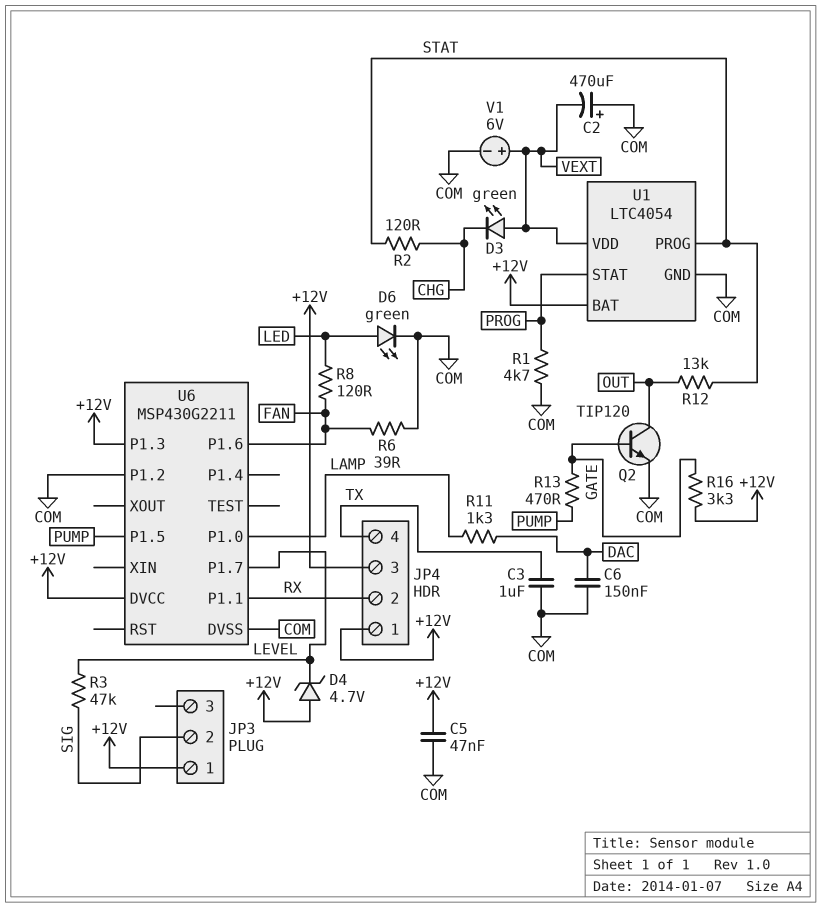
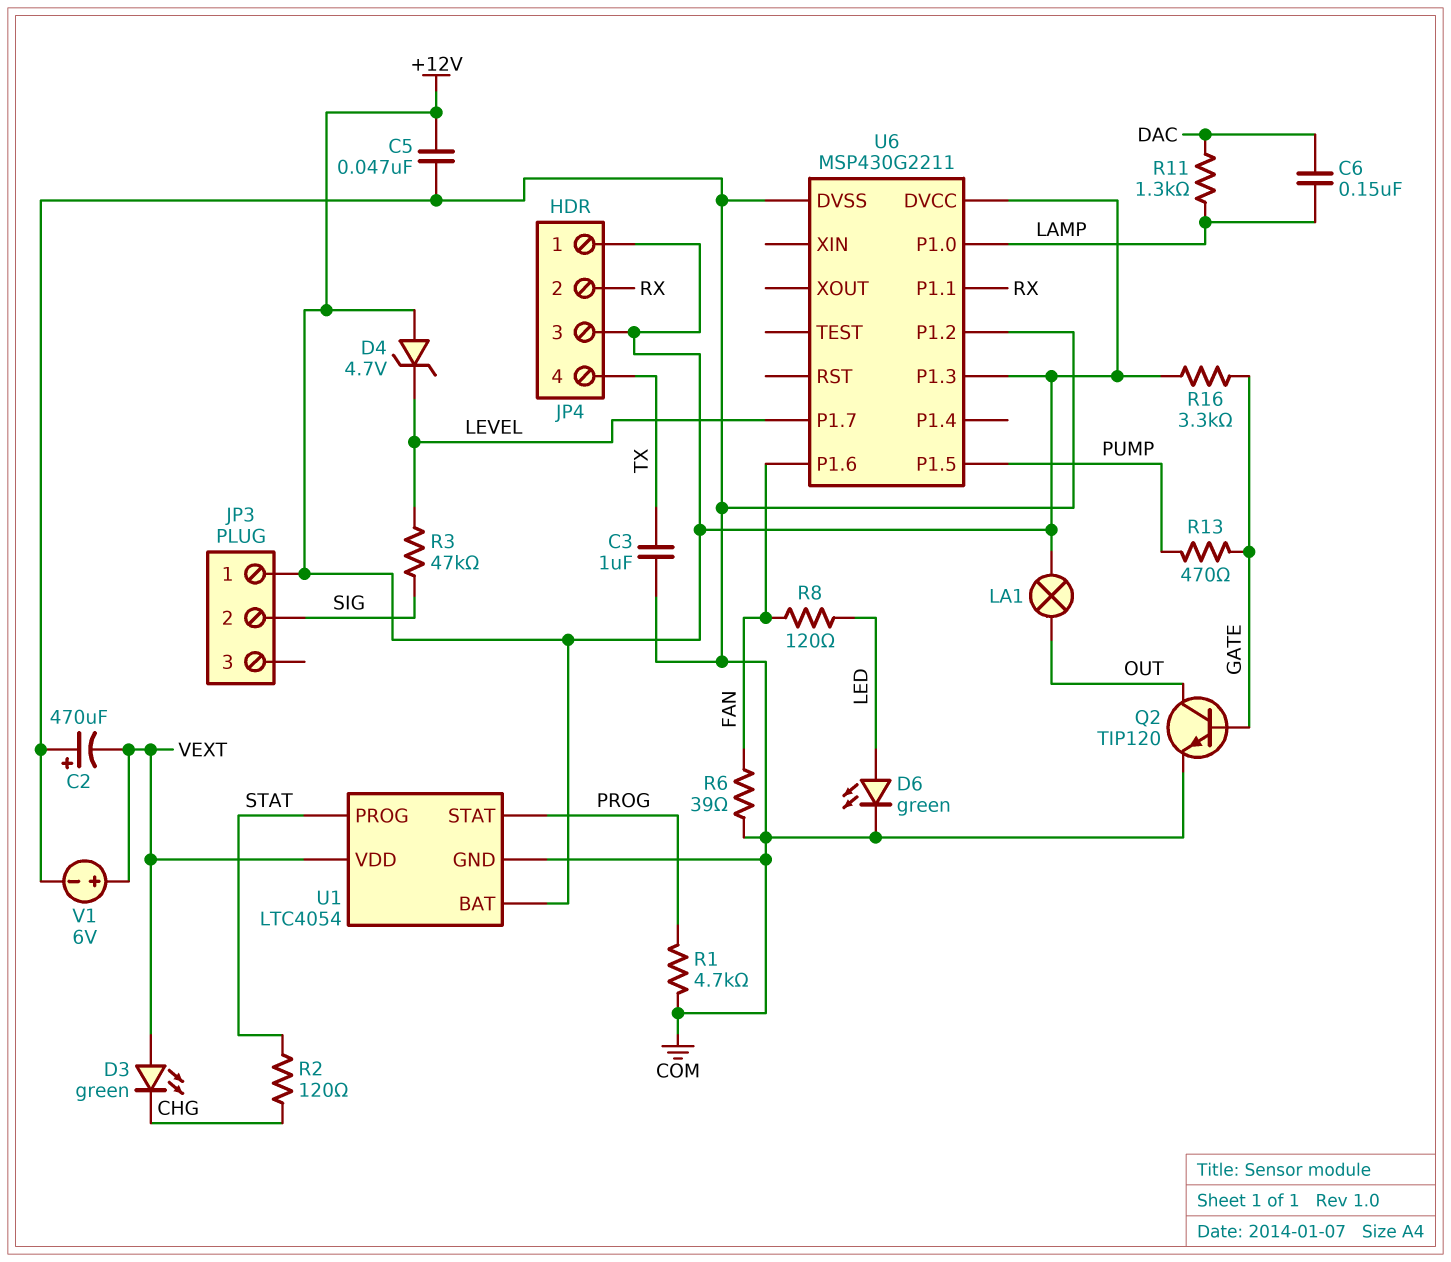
C6: 150nF (COM, DAC) -> 150nF (DAC, LAMP)
LA1: none -> lamp (+12V, OUT)
R12: 13k (OUT, STAT) -> none

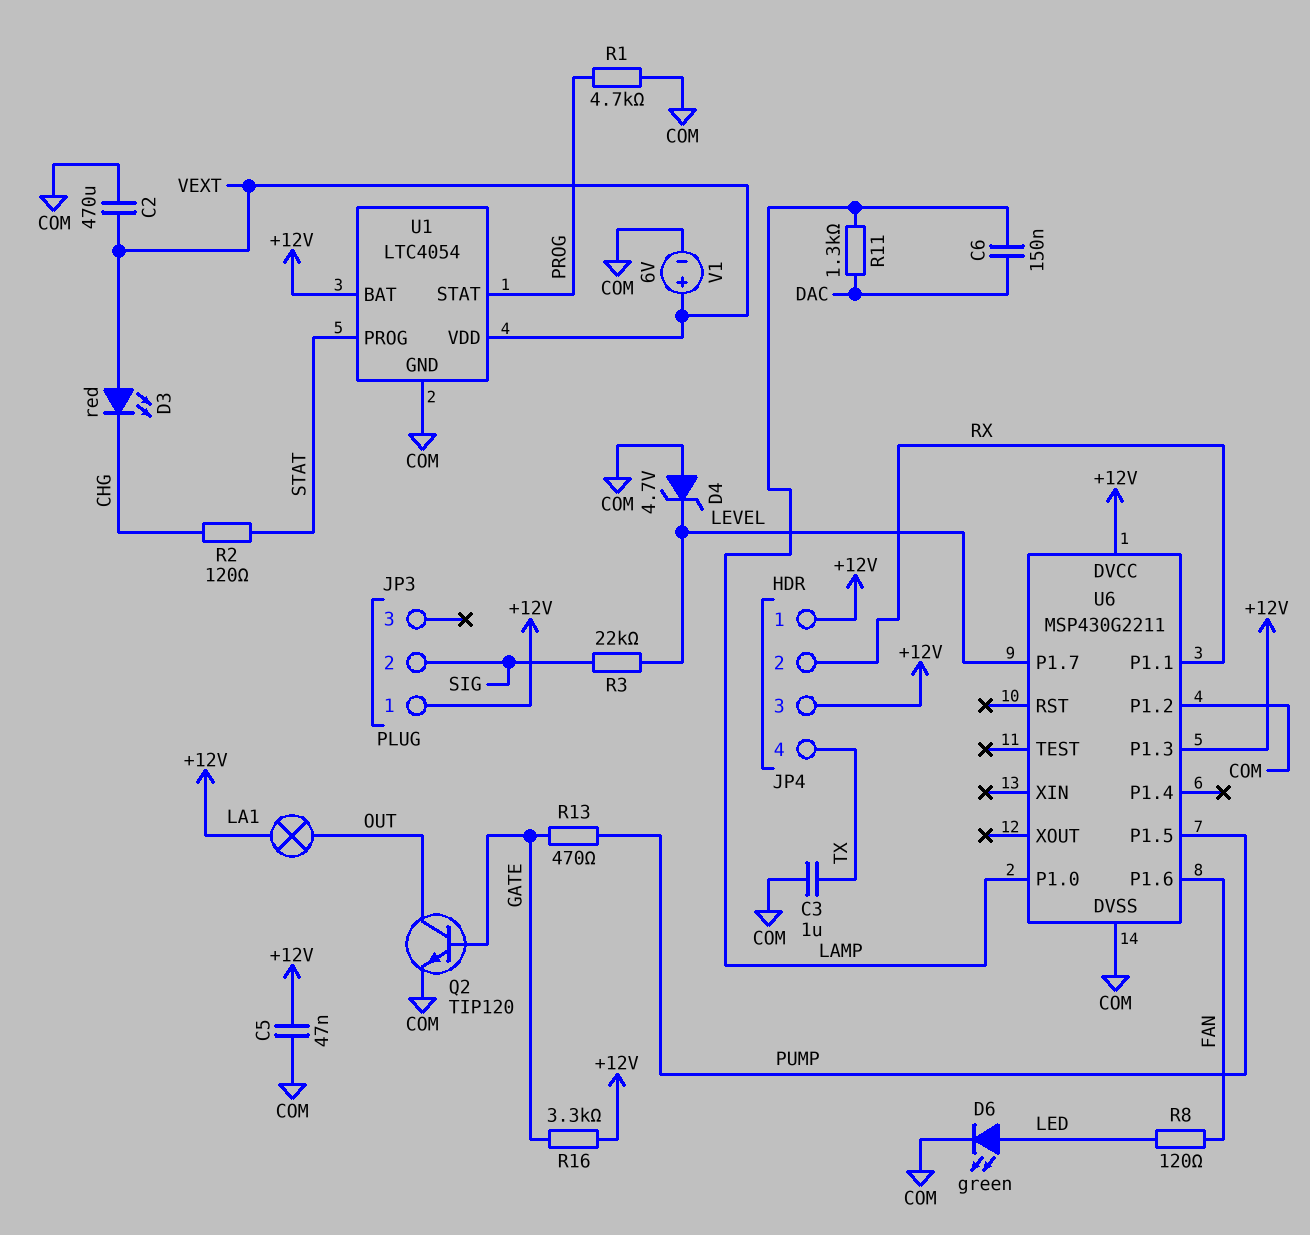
C2: 470uF (plus COM, minus VEXT) -> 470uF (COM, VEXT)
D3: LED green (A VEXT, K CHG) -> LED red (A VEXT, K CHG)
D4: zener 4.7V (A +12V, K LEVEL) -> zener 4.7V (A COM, K LEVEL)
R3: 47k (LEVEL, SIG) -> 22k (LEVEL, SIG)
R6: 39 (COM, FAN) -> none

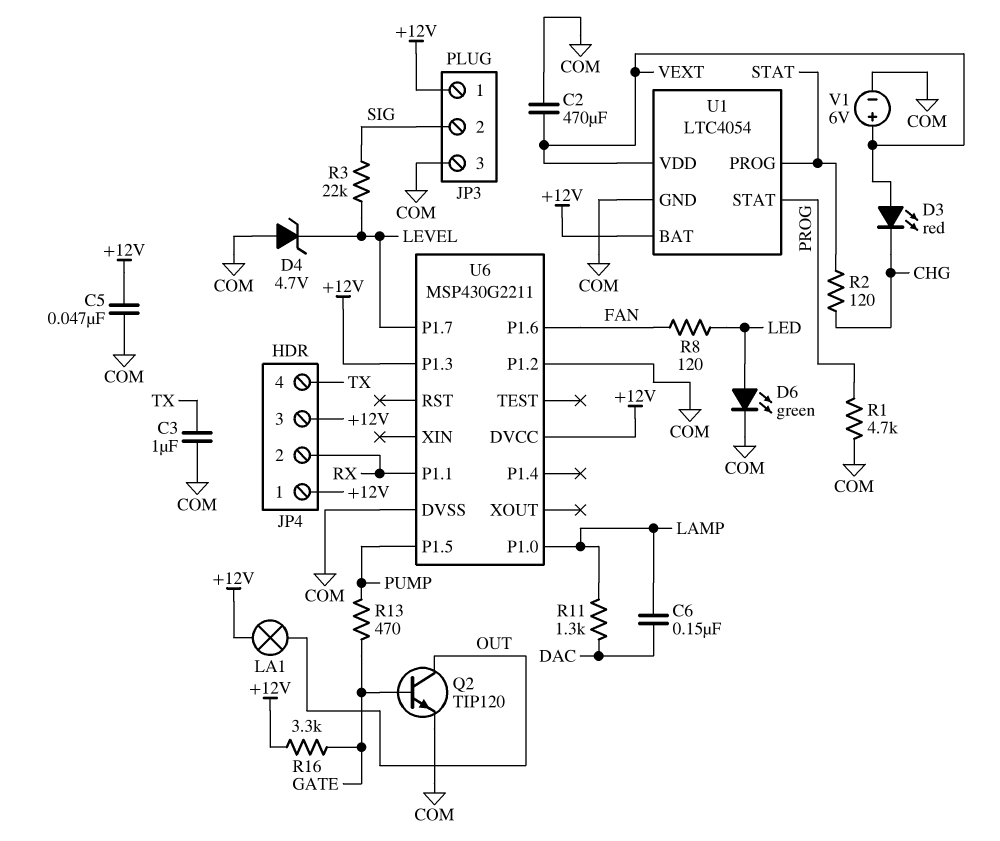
JP3 pin 3: none -> COM

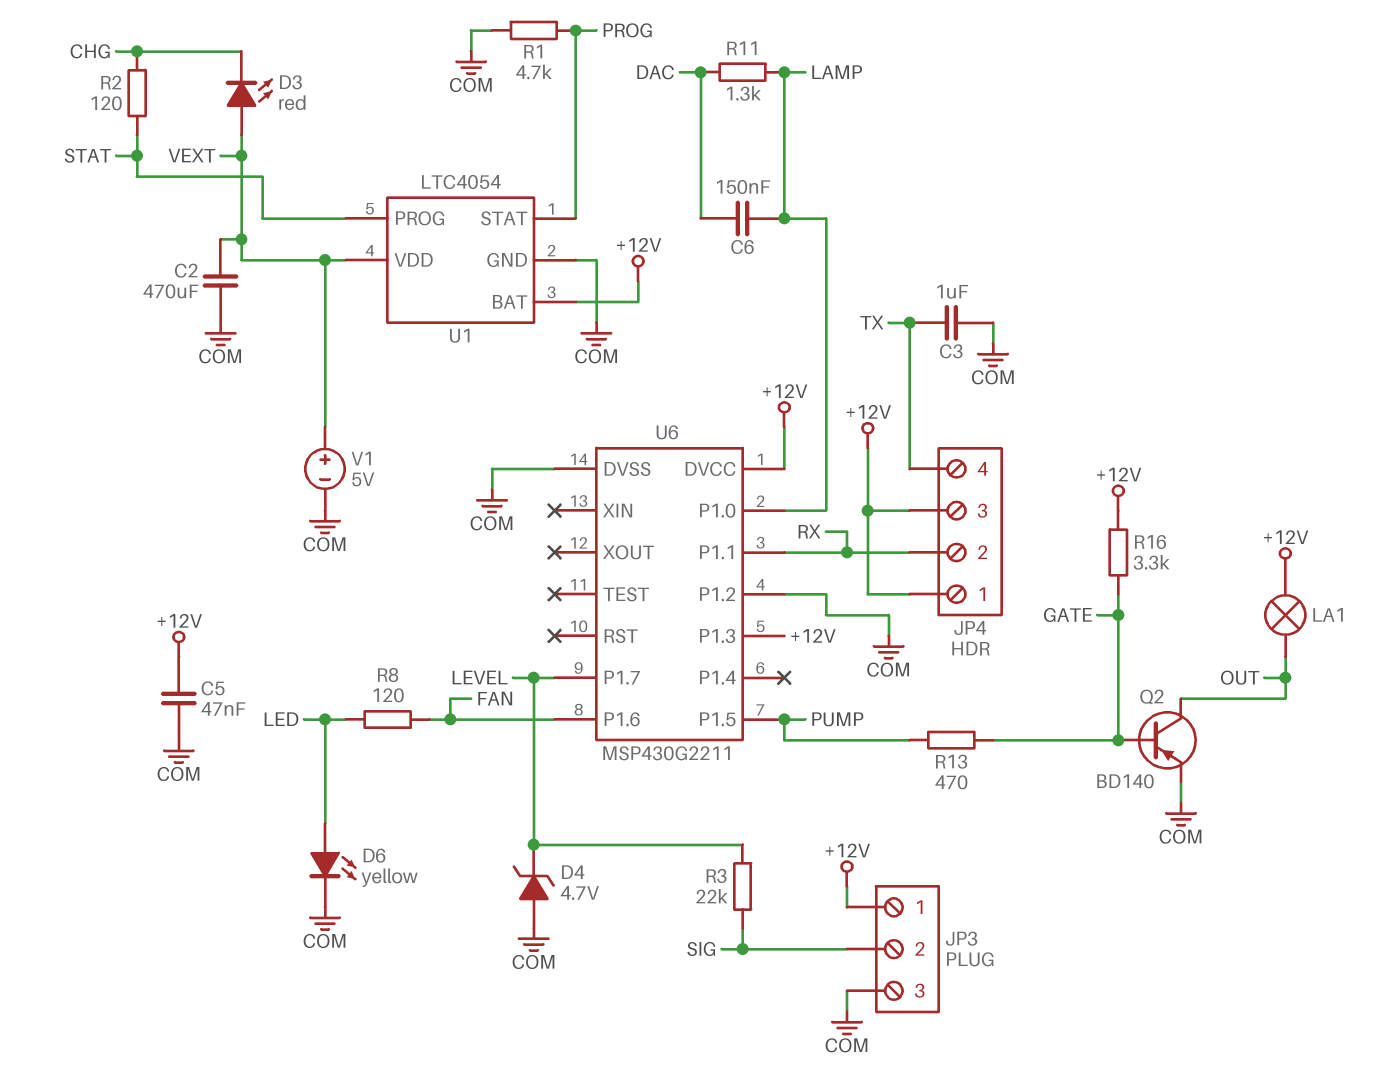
D6: LED green (A LED, K COM) -> LED yellow (A LED, K COM)
Q2: NPN TIP120 (B GATE, C OUT, E COM) -> PNP BD140 (B GATE, C OUT, E COM)
V1: 6V (plus VEXT, minus COM) -> 5V (plus VEXT, minus COM)

